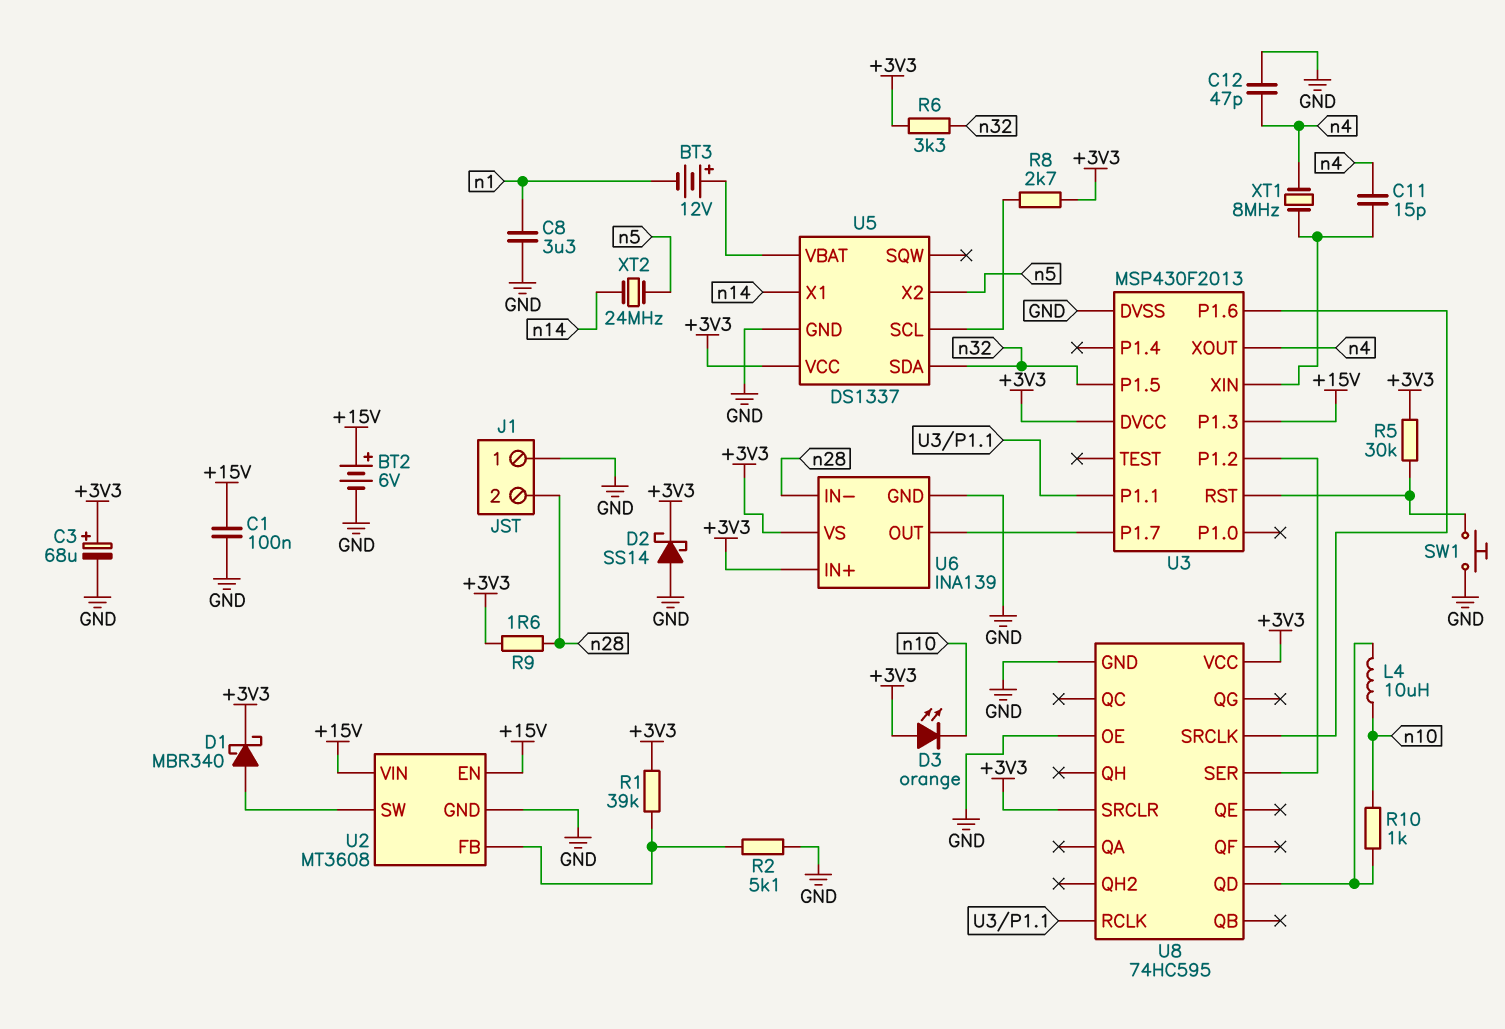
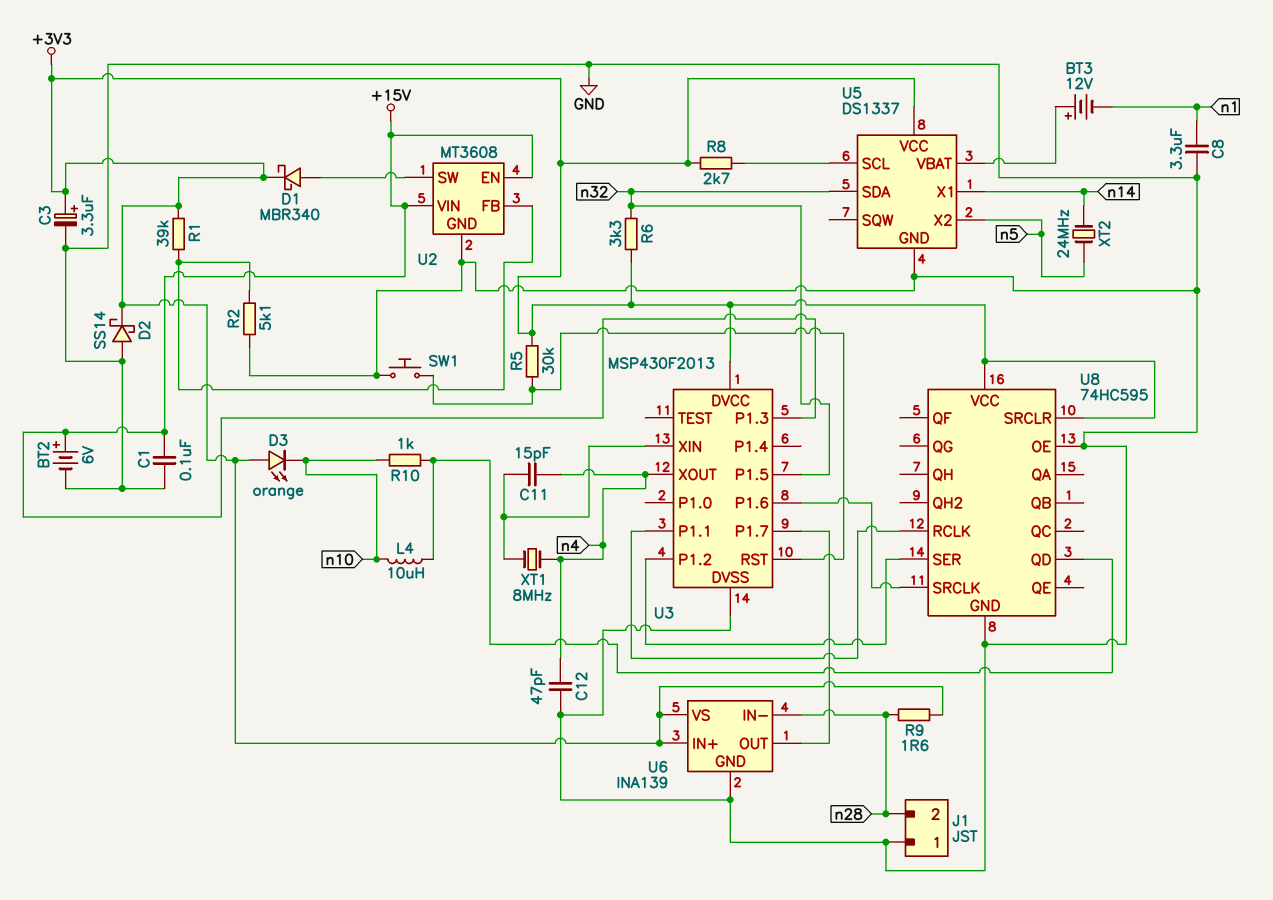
C3: 68uF (plus +3V3, minus GND) -> 3.3uF (plus +3V3, minus GND)

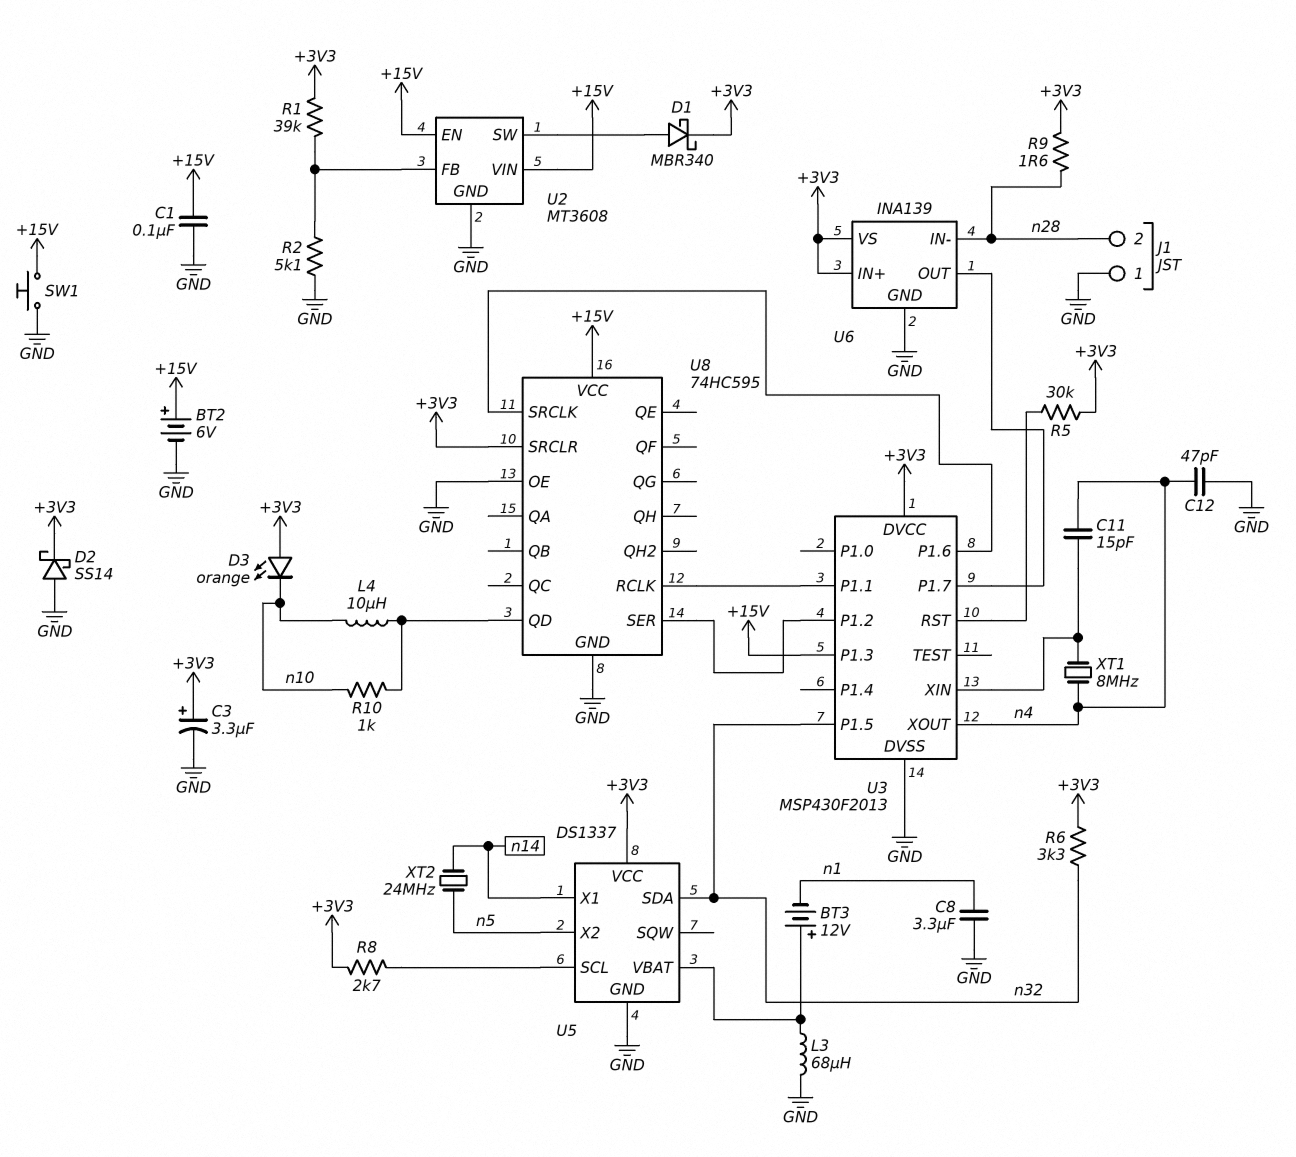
L3: none -> 68uH (GND, U5/VBAT)
SW1: button (GND, U3/RST) -> button (+15V, GND)
U8 pin VCC: +3V3 -> +15V

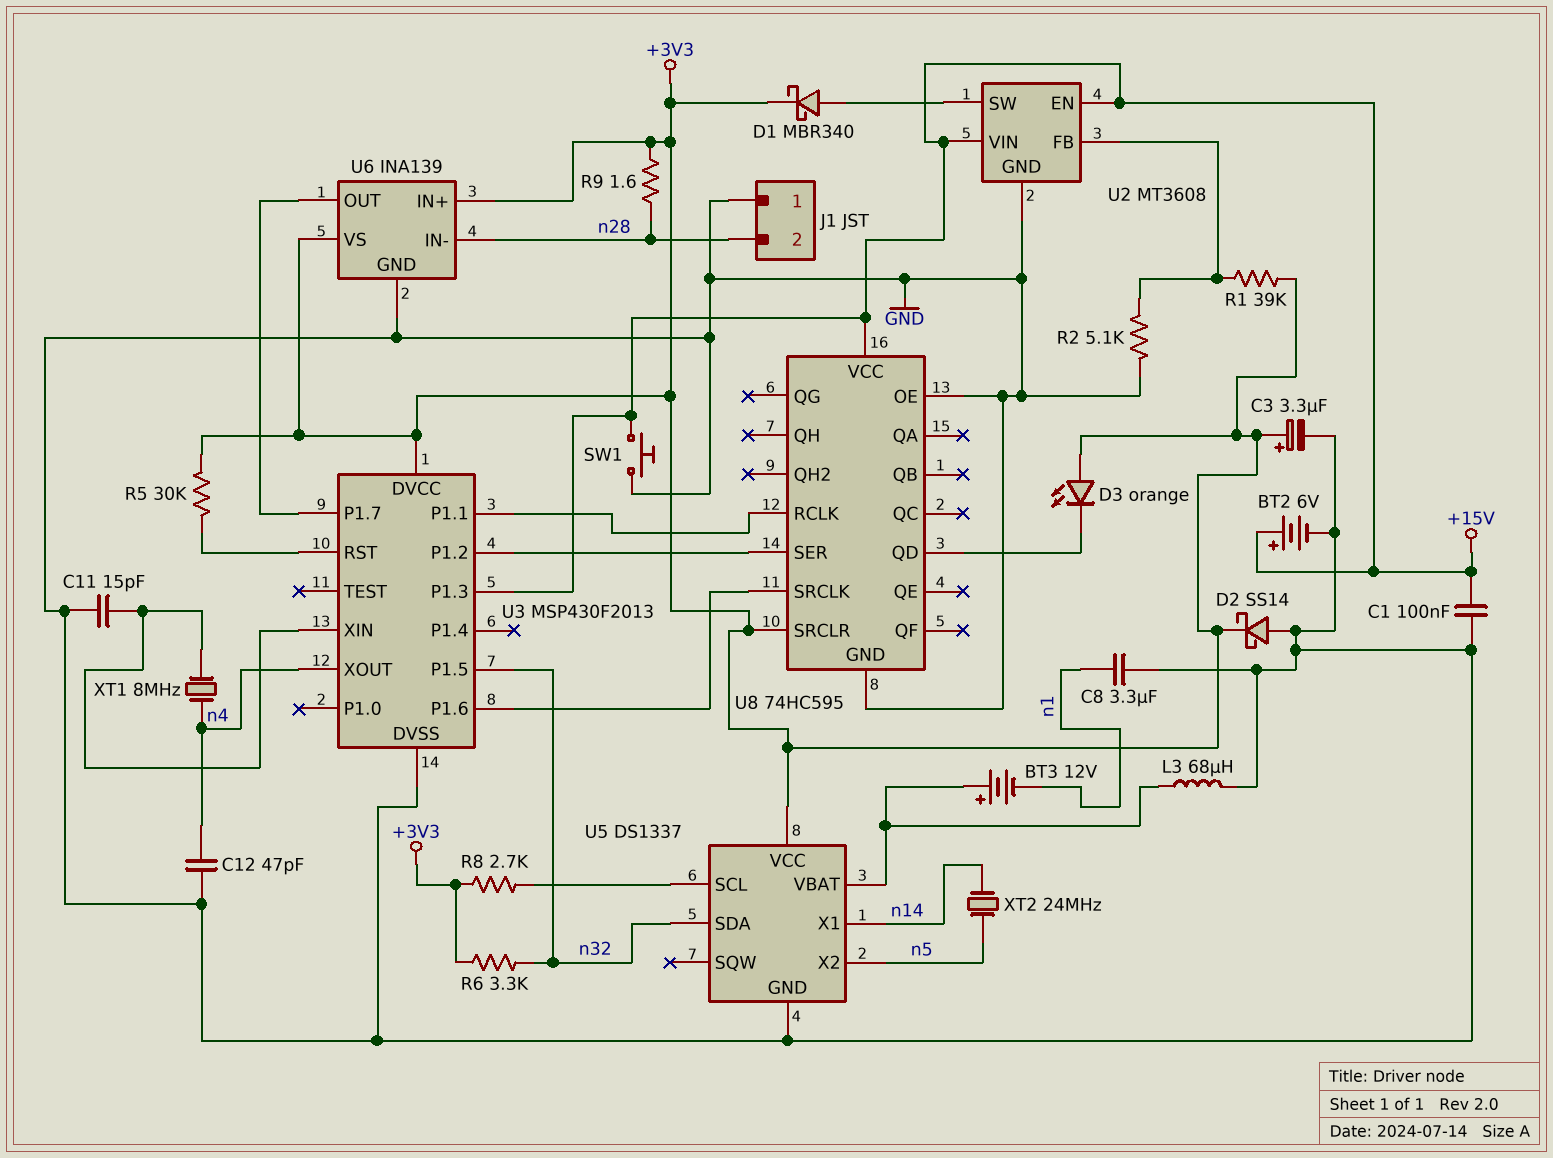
C11: 15pF (U3/XIN, n4) -> 15pF (GND, U3/XIN)
D3: LED orange (A +3V3, K n10) -> LED orange (A +3V3, K U8/QD)
L4: 10uH (U8/QD, n10) -> none
R10: 1k (U8/QD, n10) -> none

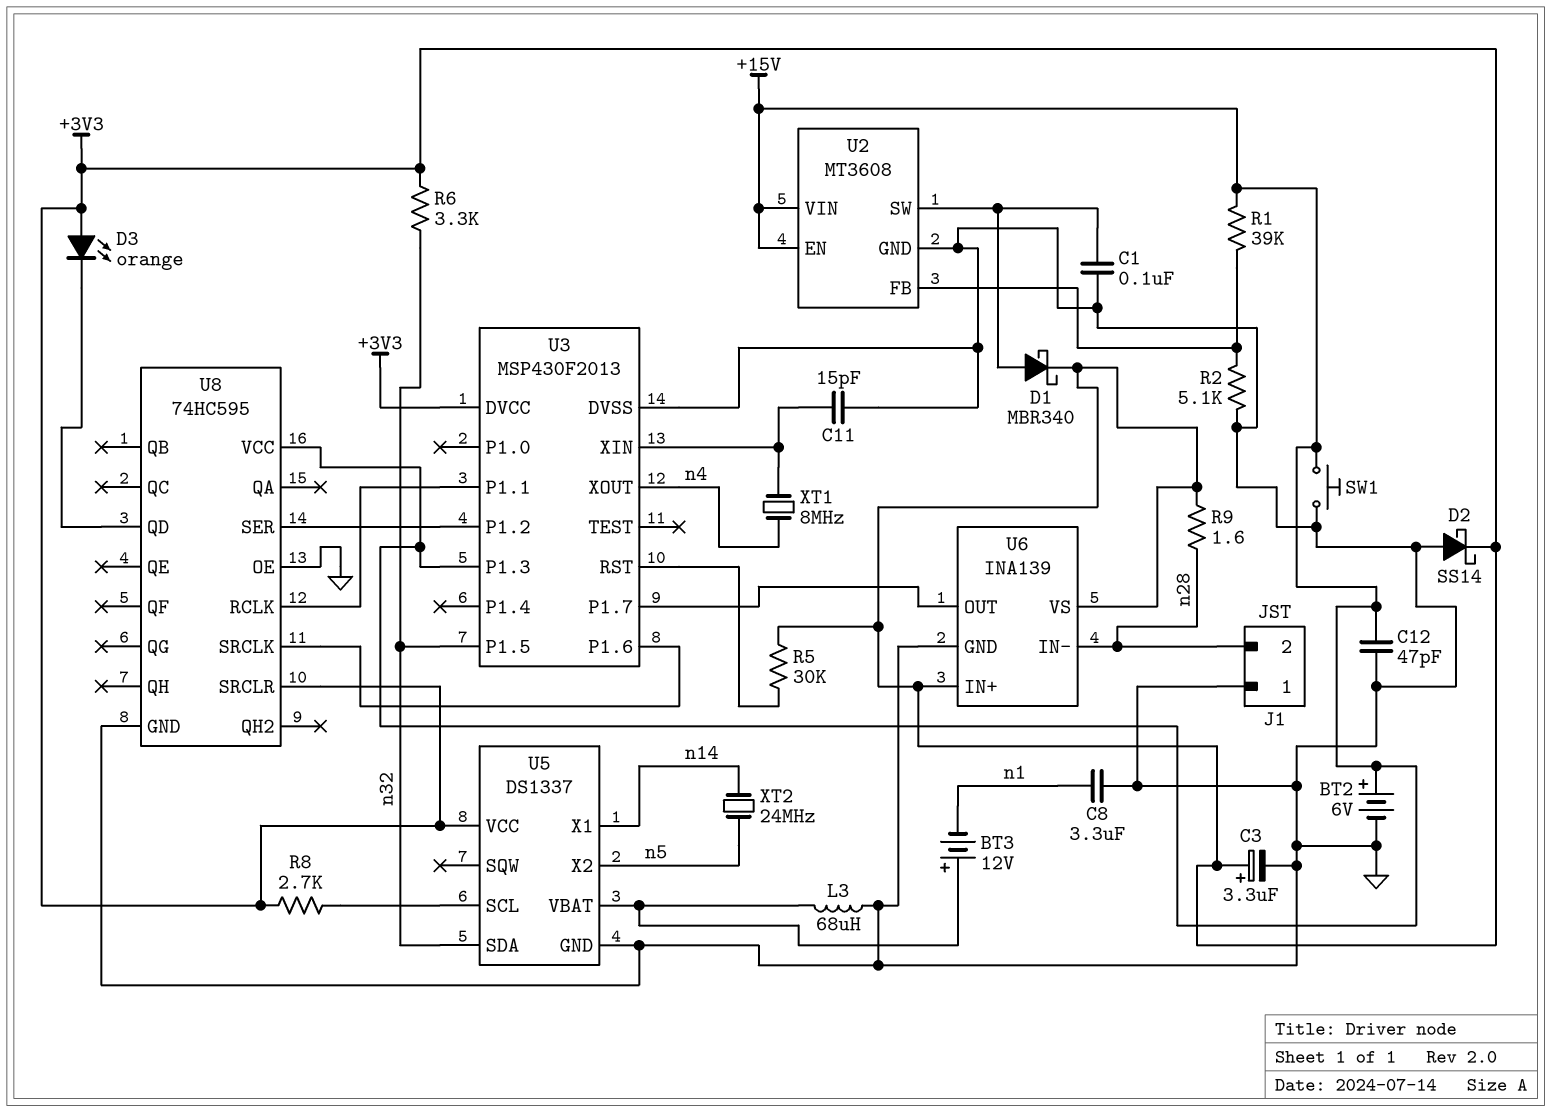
C1: 100nF (+15V, GND) -> 100nF (GND, U2/SW)
C12: 47pF (GND, n4) -> 47pF (+15V, GND)
R1: 39k (+3V3, U2/FB) -> 39k (+15V, U2/FB)

